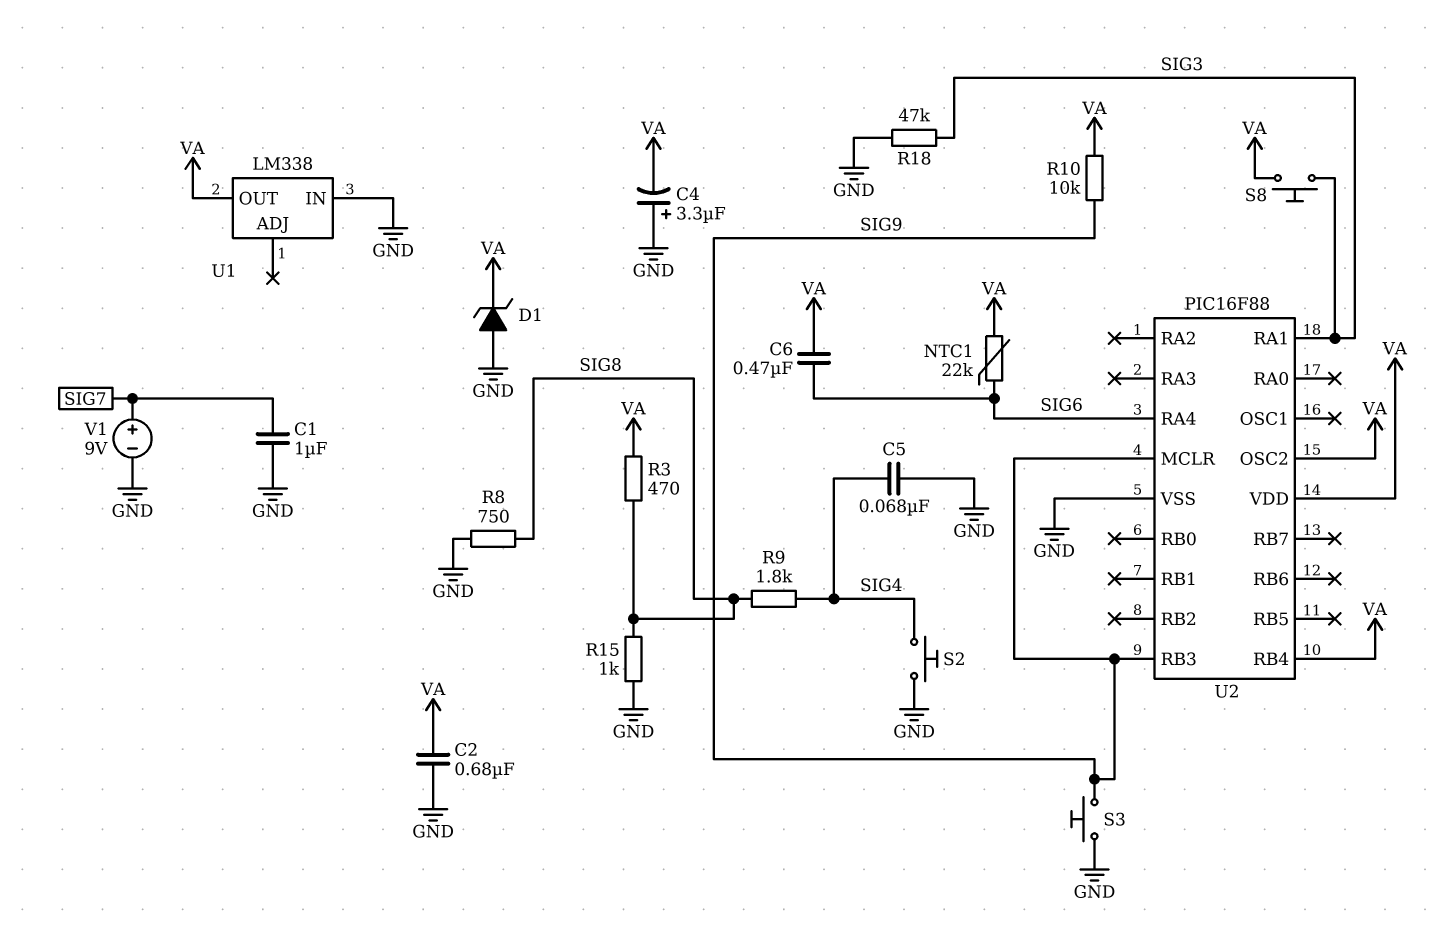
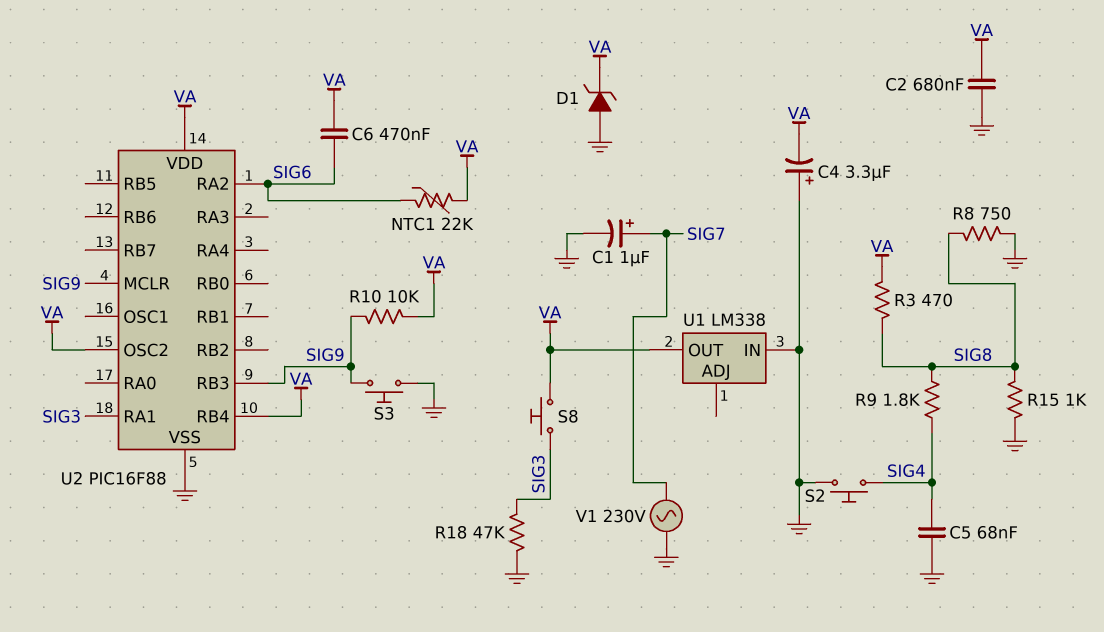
C1: 1uF (GND, SIG7) -> 1uF (plus SIG7, minus GND)
U2 pin RA2: none -> SIG6
U2 pin RA4: SIG6 -> none
V1: 9V (plus SIG7, minus GND) -> AC 230V (GND, SIG7)

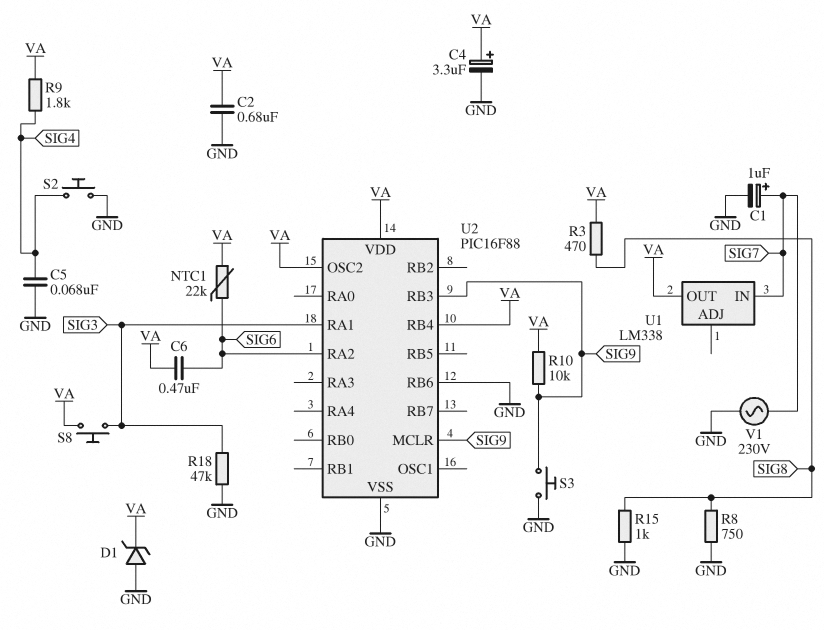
C4: 3.3uF (plus GND, minus VA) -> 3.3uF (plus VA, minus GND)
R9: 1.8k (SIG4, SIG8) -> 1.8k (SIG4, VA)
U1 pin IN: GND -> SIG7
U2 pin RB6: none -> GND

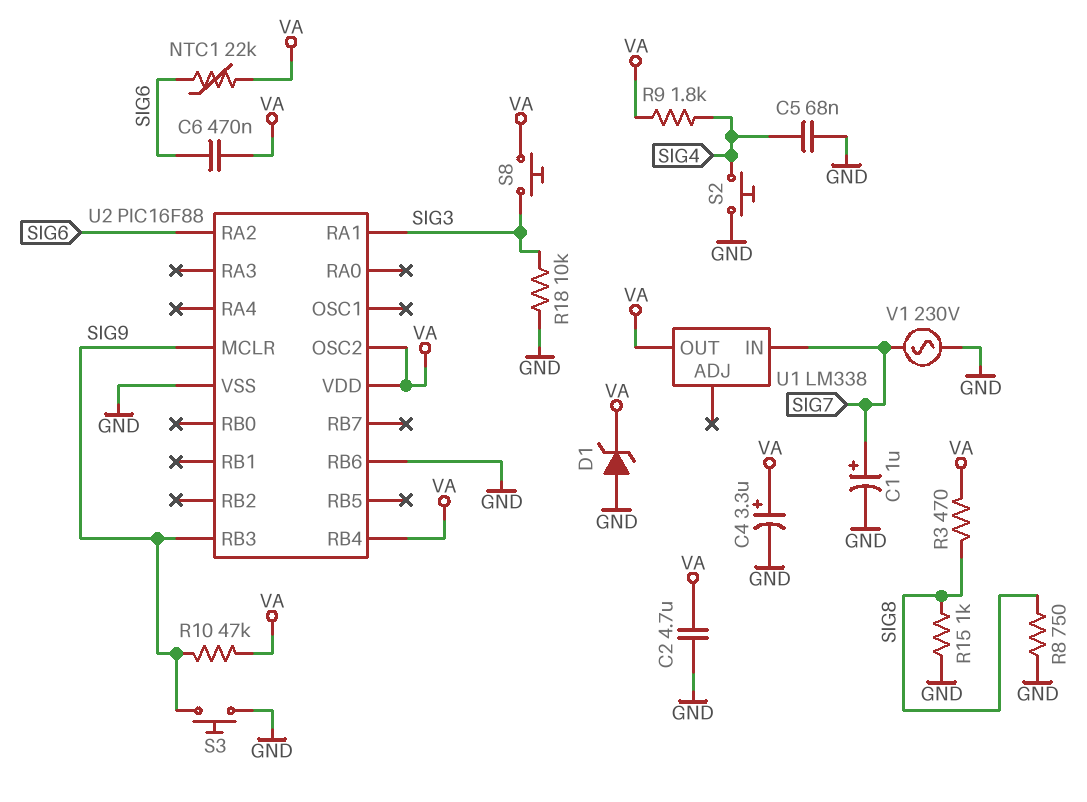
C2: 680nF (GND, VA) -> 4.7uF (GND, VA)
R10: 10k (SIG9, VA) -> 47k (SIG9, VA)
R18: 47k (GND, SIG3) -> 10k (GND, SIG3)

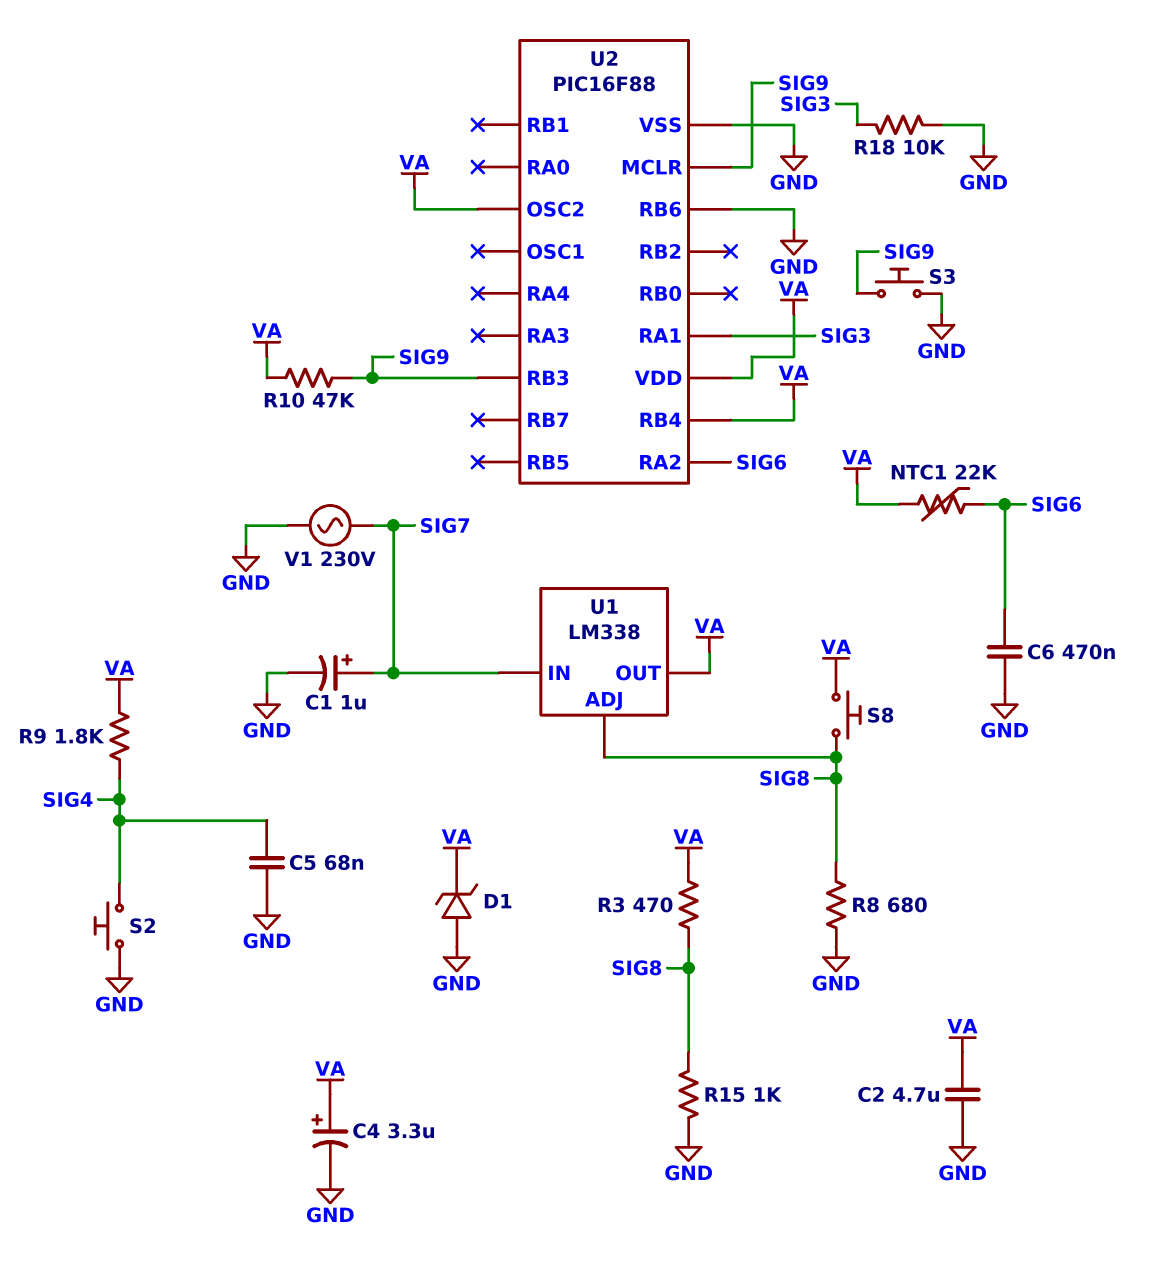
C6: 470nF (SIG6, VA) -> 470nF (GND, SIG6)
R8: 750 (GND, SIG8) -> 680 (GND, SIG8)
S8: button (SIG3, VA) -> button (SIG8, VA)
U1 pin ADJ: none -> SIG8

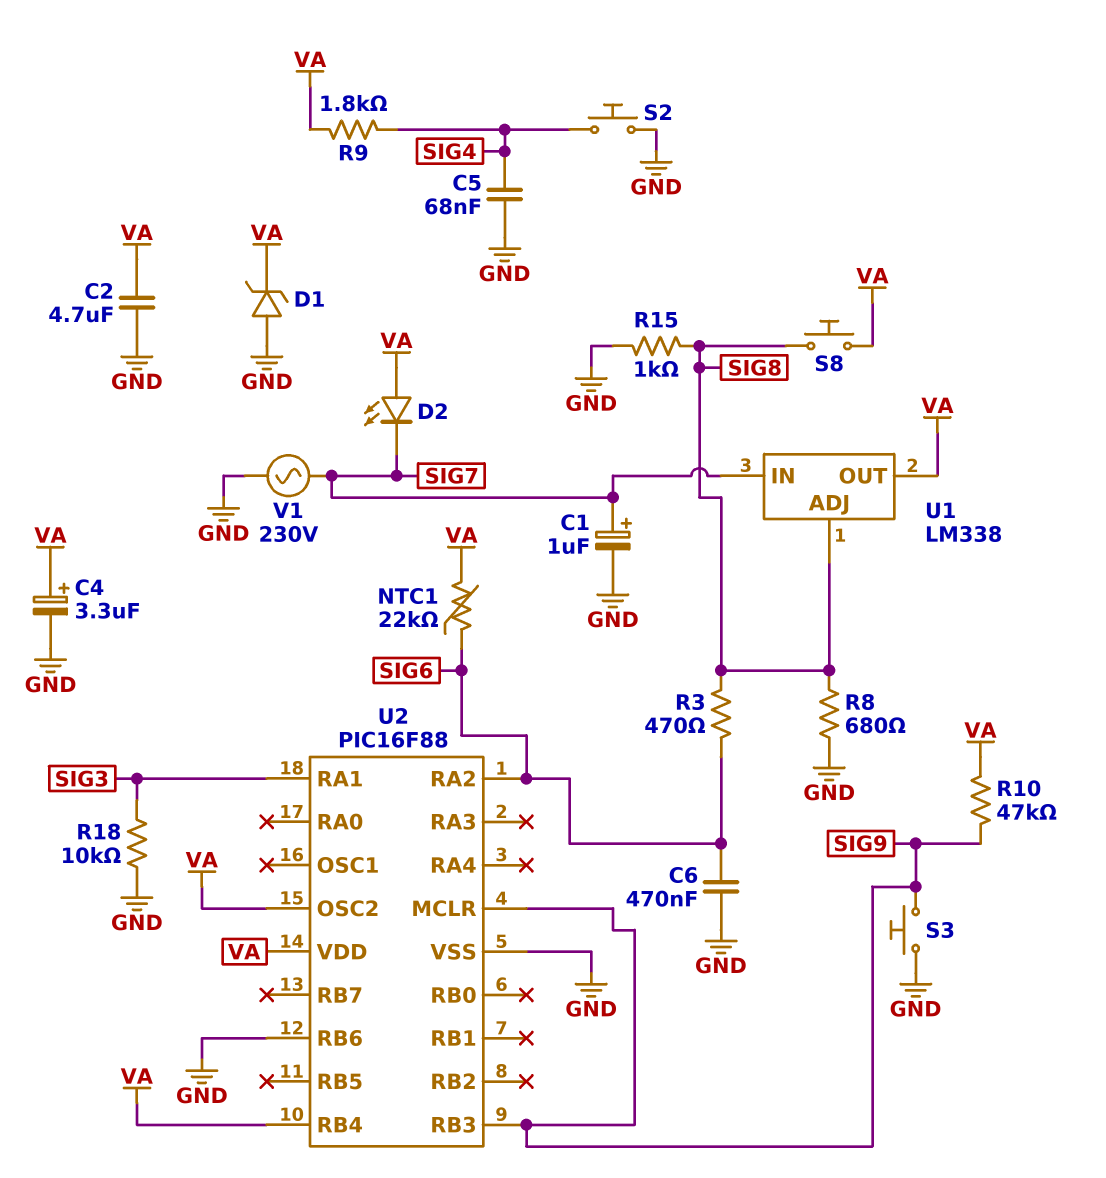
D2: none -> LED (A VA, K SIG7)
R3: 470 (SIG8, VA) -> 470 (SIG6, SIG8)

